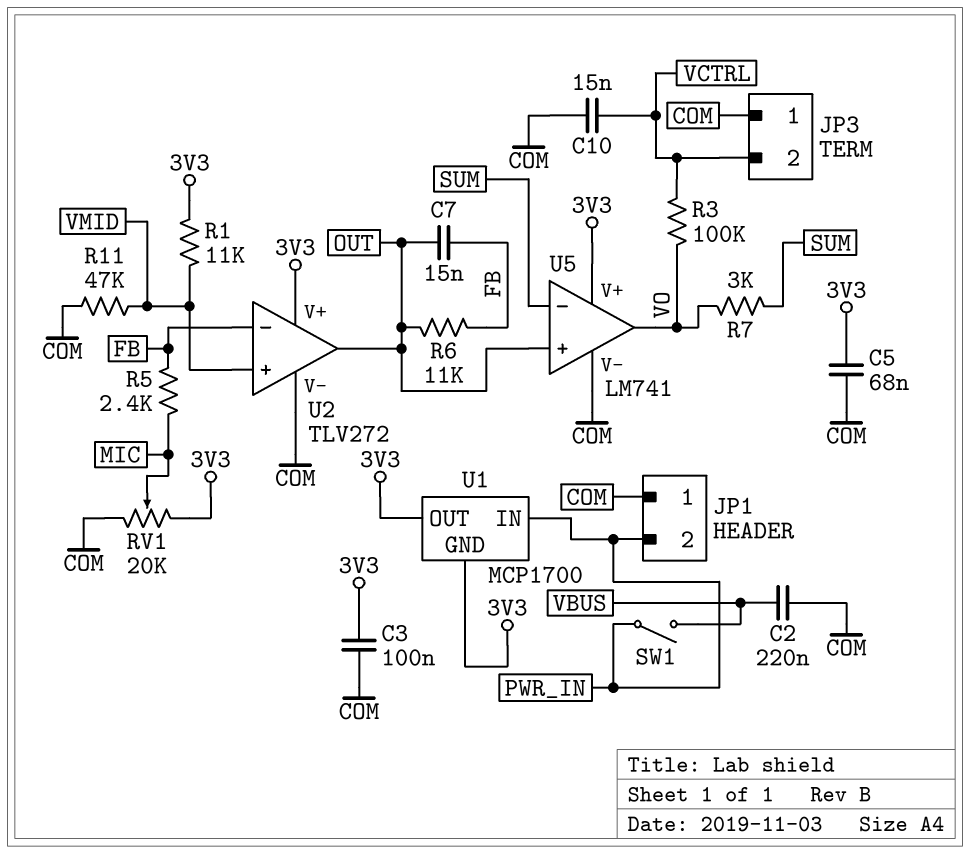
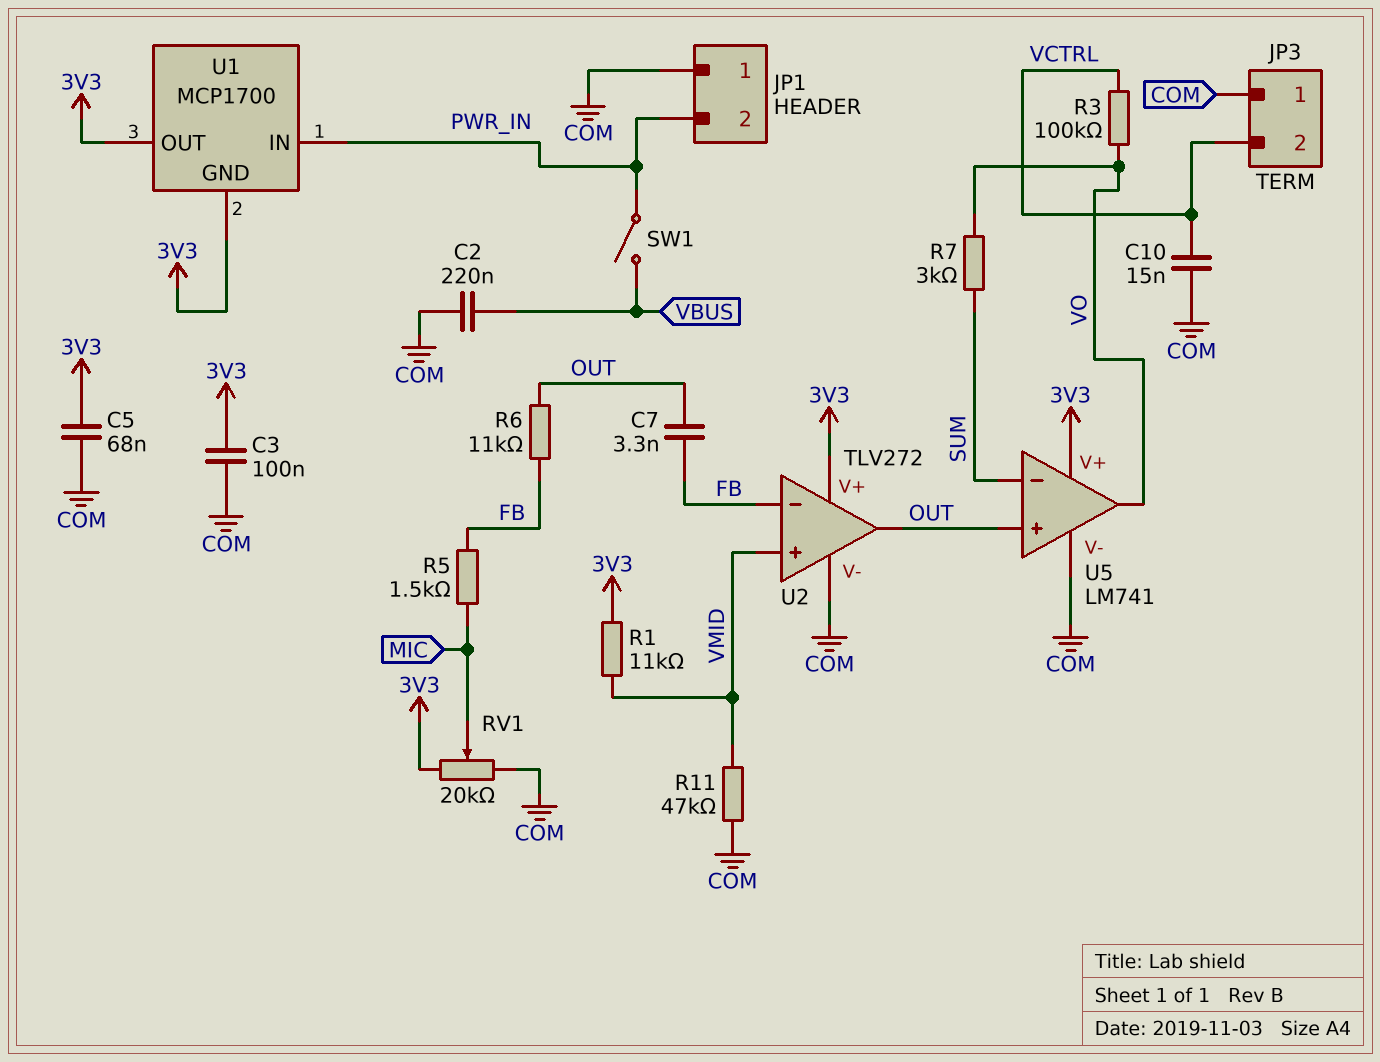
C7: 15nF (FB, OUT) -> 3.3nF (FB, OUT)
R5: 2.4k (FB, MIC) -> 1.5k (FB, MIC)

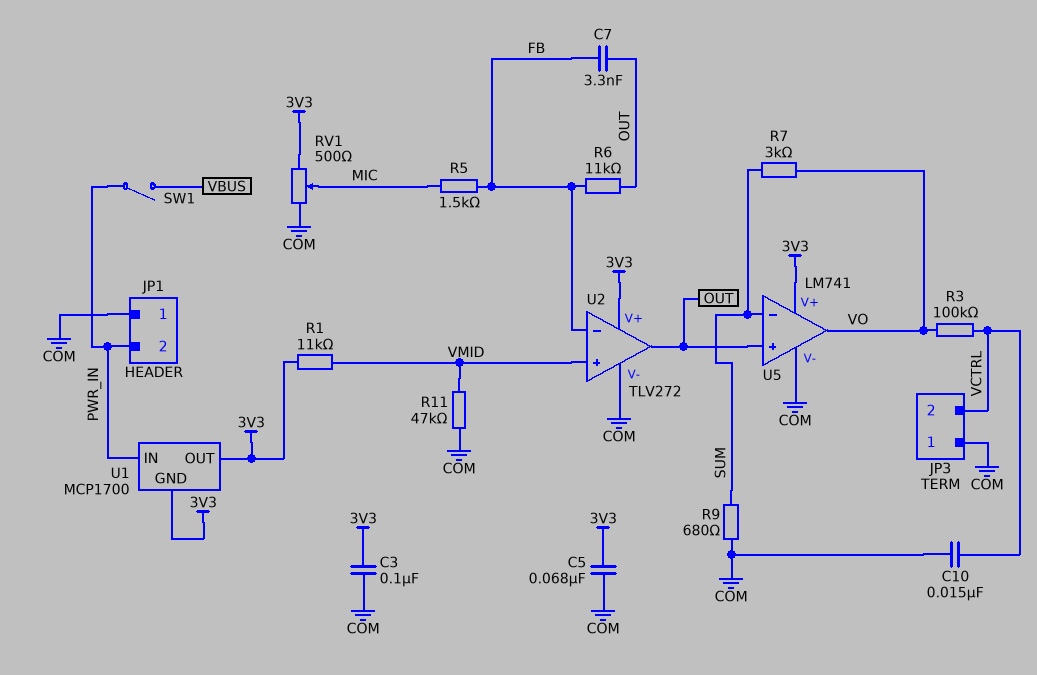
C2: 220nF (COM, VBUS) -> none
R9: none -> 680 (COM, SUM)
RV1: 20k (3V3, COM, wiper MIC) -> 500 (3V3, COM, wiper MIC)

